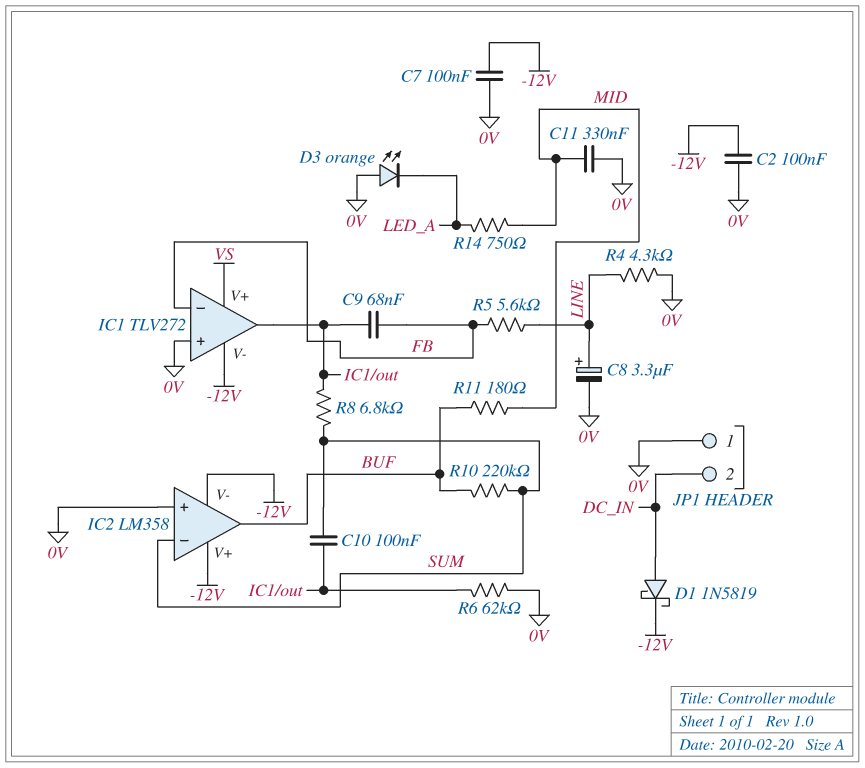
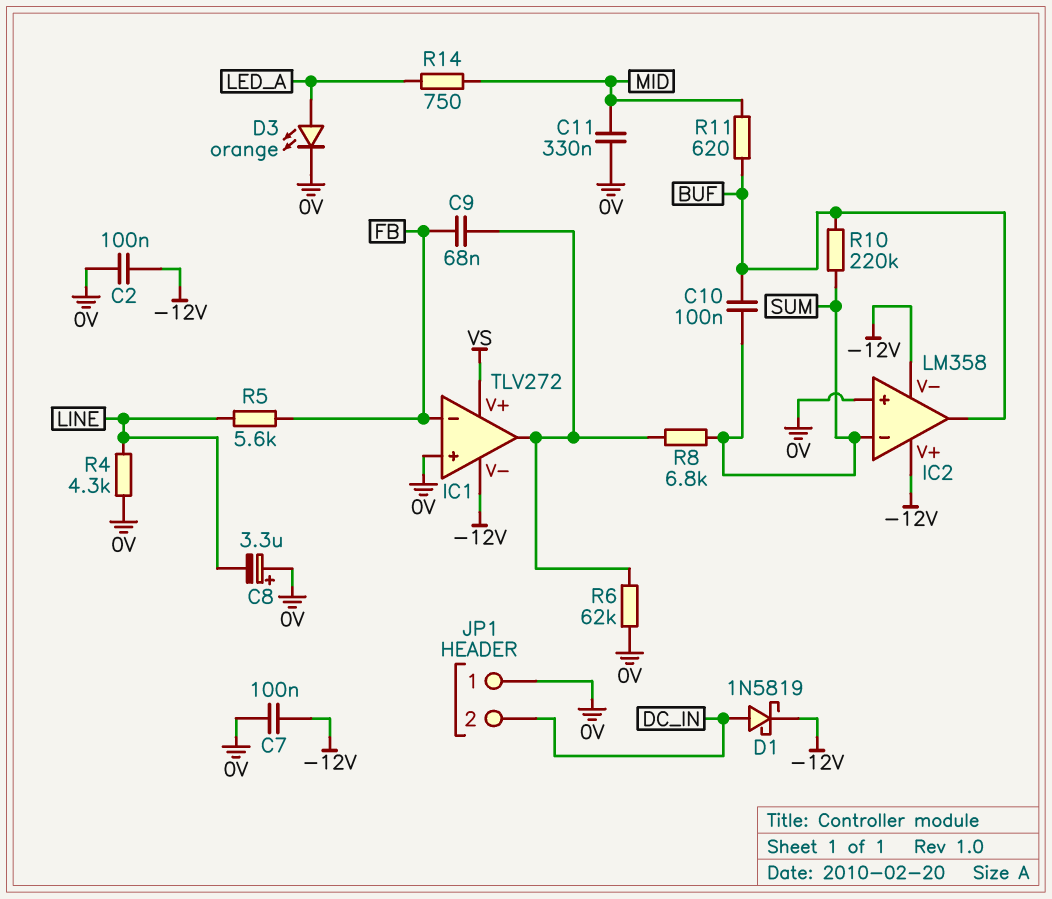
C8: 3.3uF (plus LINE, minus 0V) -> 3.3uF (plus 0V, minus LINE)
C10: 100nF (IC1/out, SUM) -> 100nF (BUF, SUM)
D3: LED orange (A 0V, K LED_A) -> LED orange (A LED_A, K 0V)
R11: 180 (BUF, MID) -> 620 (BUF, MID)

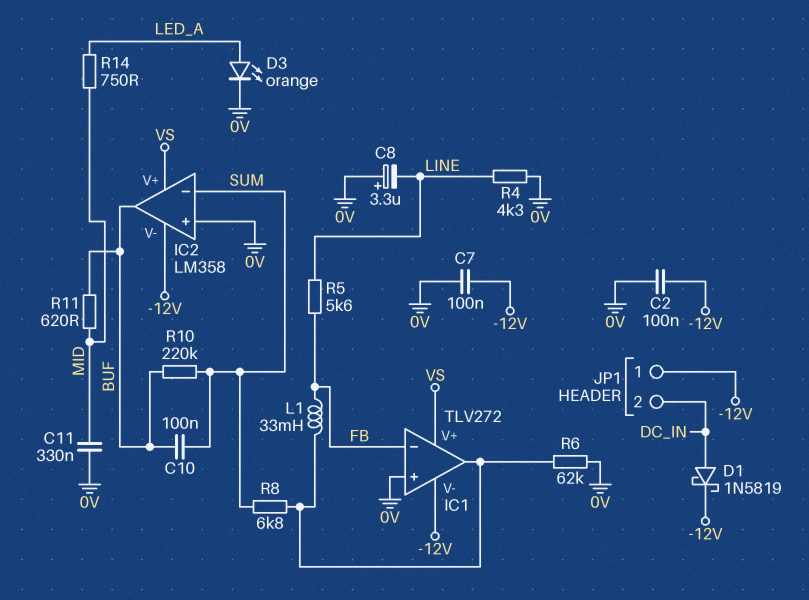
C9: 68nF (FB, IC1/out) -> none
IC2 pin V+: -12V -> VS
JP1 pin 1: 0V -> -12V
L1: none -> 33mH (FB, IC1/out)

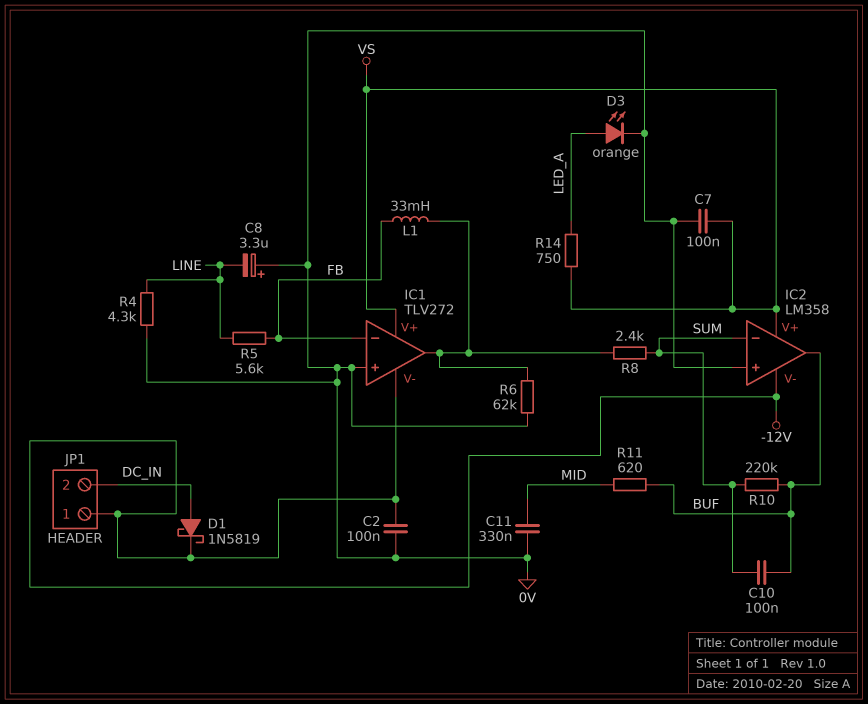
C7: 100nF (-12V, 0V) -> 100nF (0V, VS)
R8: 6.8k (IC1/out, SUM) -> 2.4k (IC1/out, SUM)
R14: 750 (LED_A, MID) -> 750 (LED_A, VS)

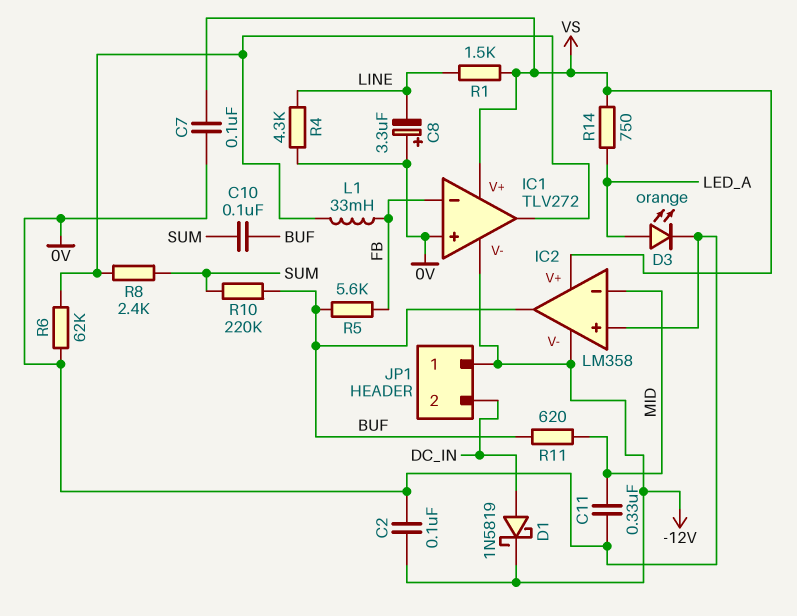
IC2 pin in-: SUM -> MID
R1: none -> 1.5k (LINE, VS)
R5: 5.6k (FB, LINE) -> 5.6k (BUF, FB)

